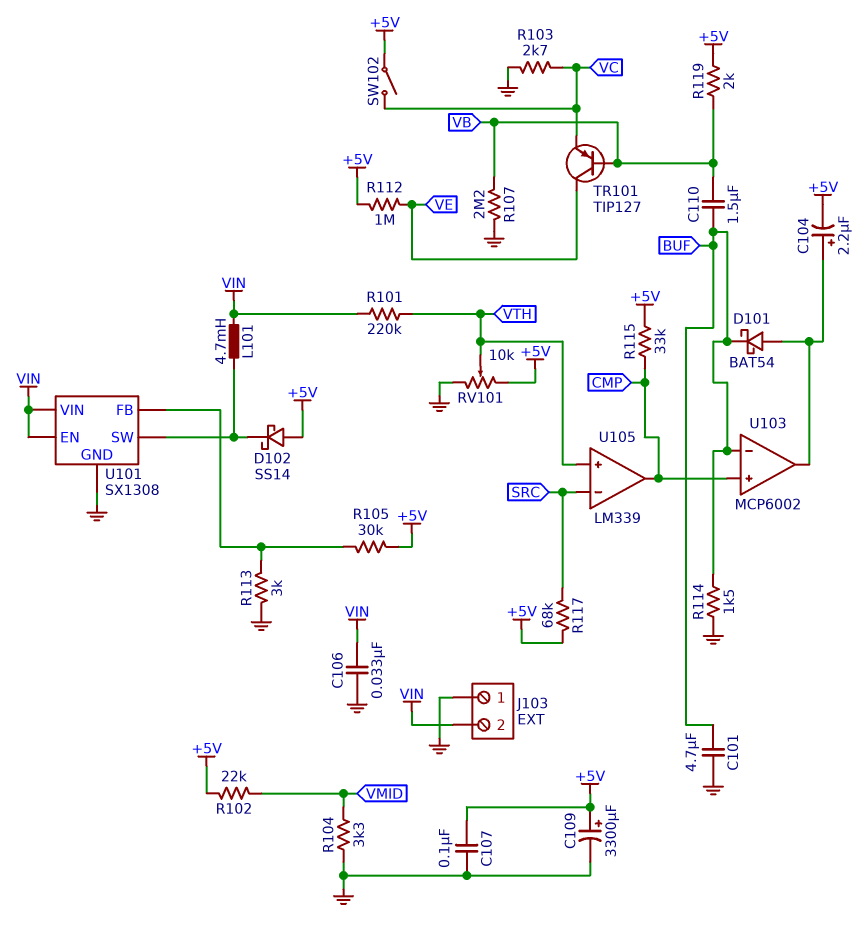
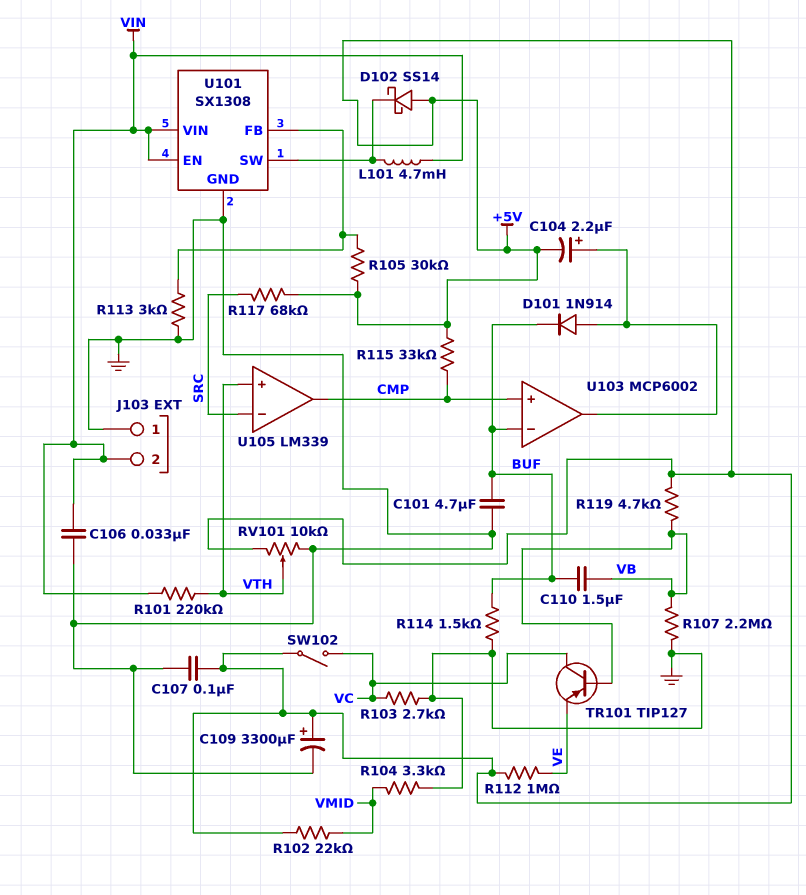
D101: schottky BAT54 (A U103/out, K BUF) -> diode 1N914 (A U103/out, K BUF)
R119: 2k (+5V, VB) -> 4.7k (+5V, VB)
TR101: PNP TIP127 (B VB, C VE, E VC) -> PNP TIP127 (B VB, C VC, E VE)

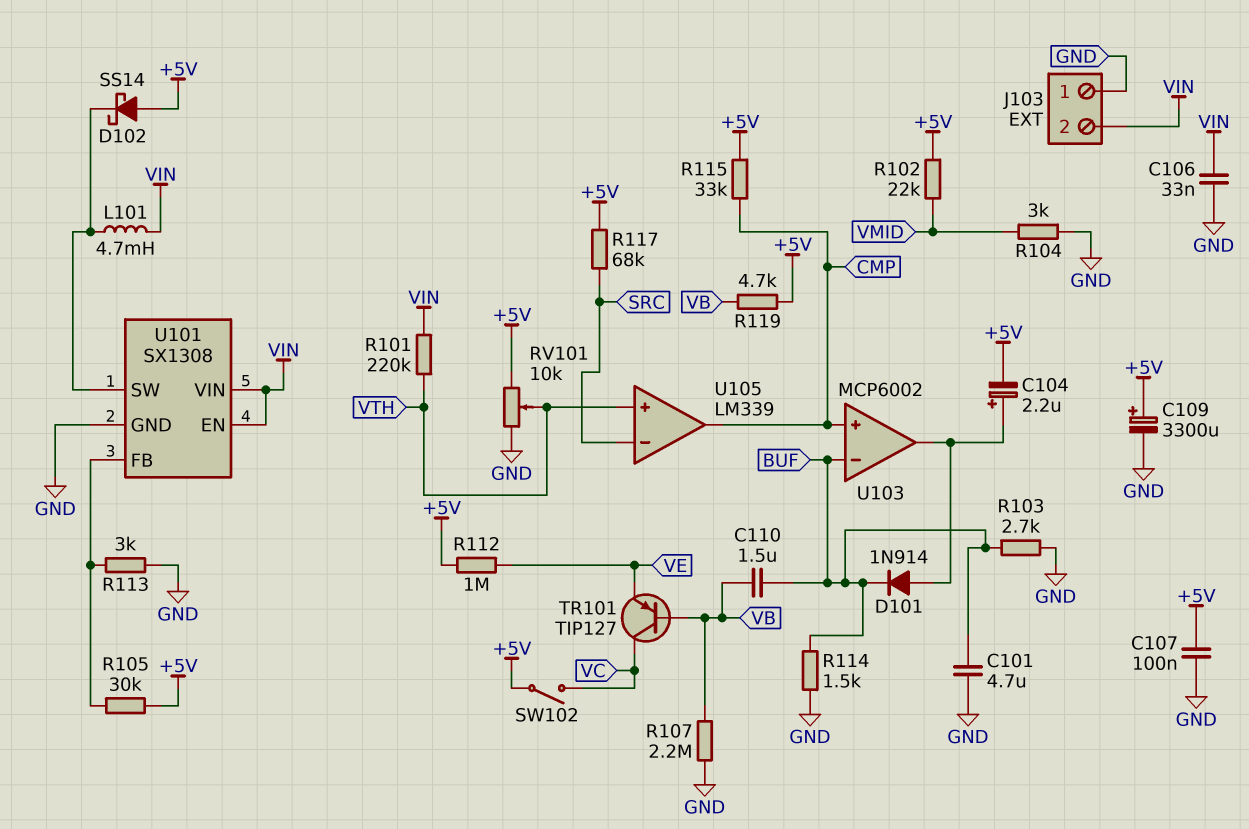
R103: 2.7k (GND, VC) -> 2.7k (BUF, GND)
R104: 3.3k (GND, VMID) -> 3k (GND, VMID)

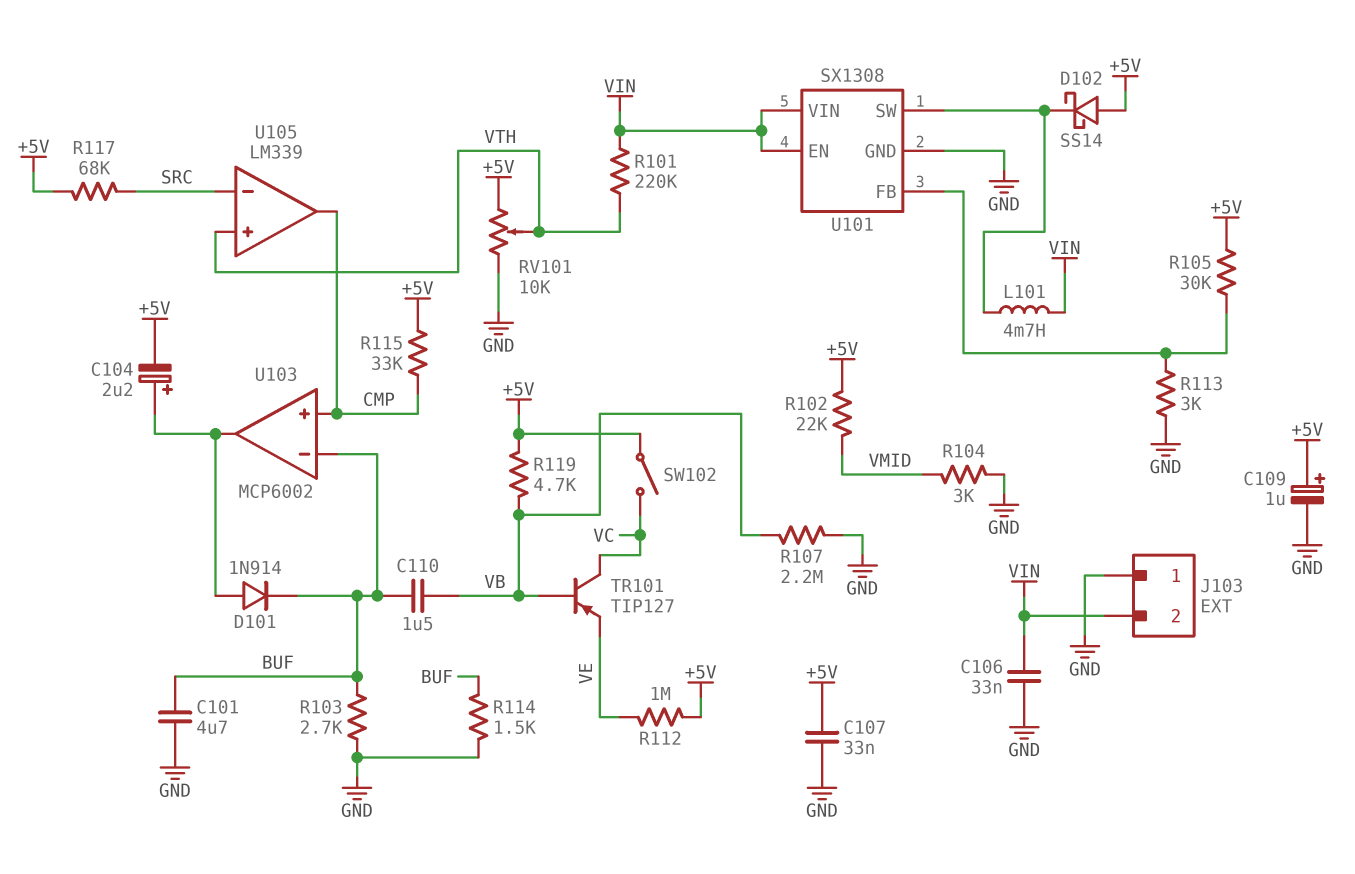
C107: 100nF (+5V, GND) -> 33nF (+5V, GND)
C109: 3300uF (plus +5V, minus GND) -> 1uF (plus +5V, minus GND)

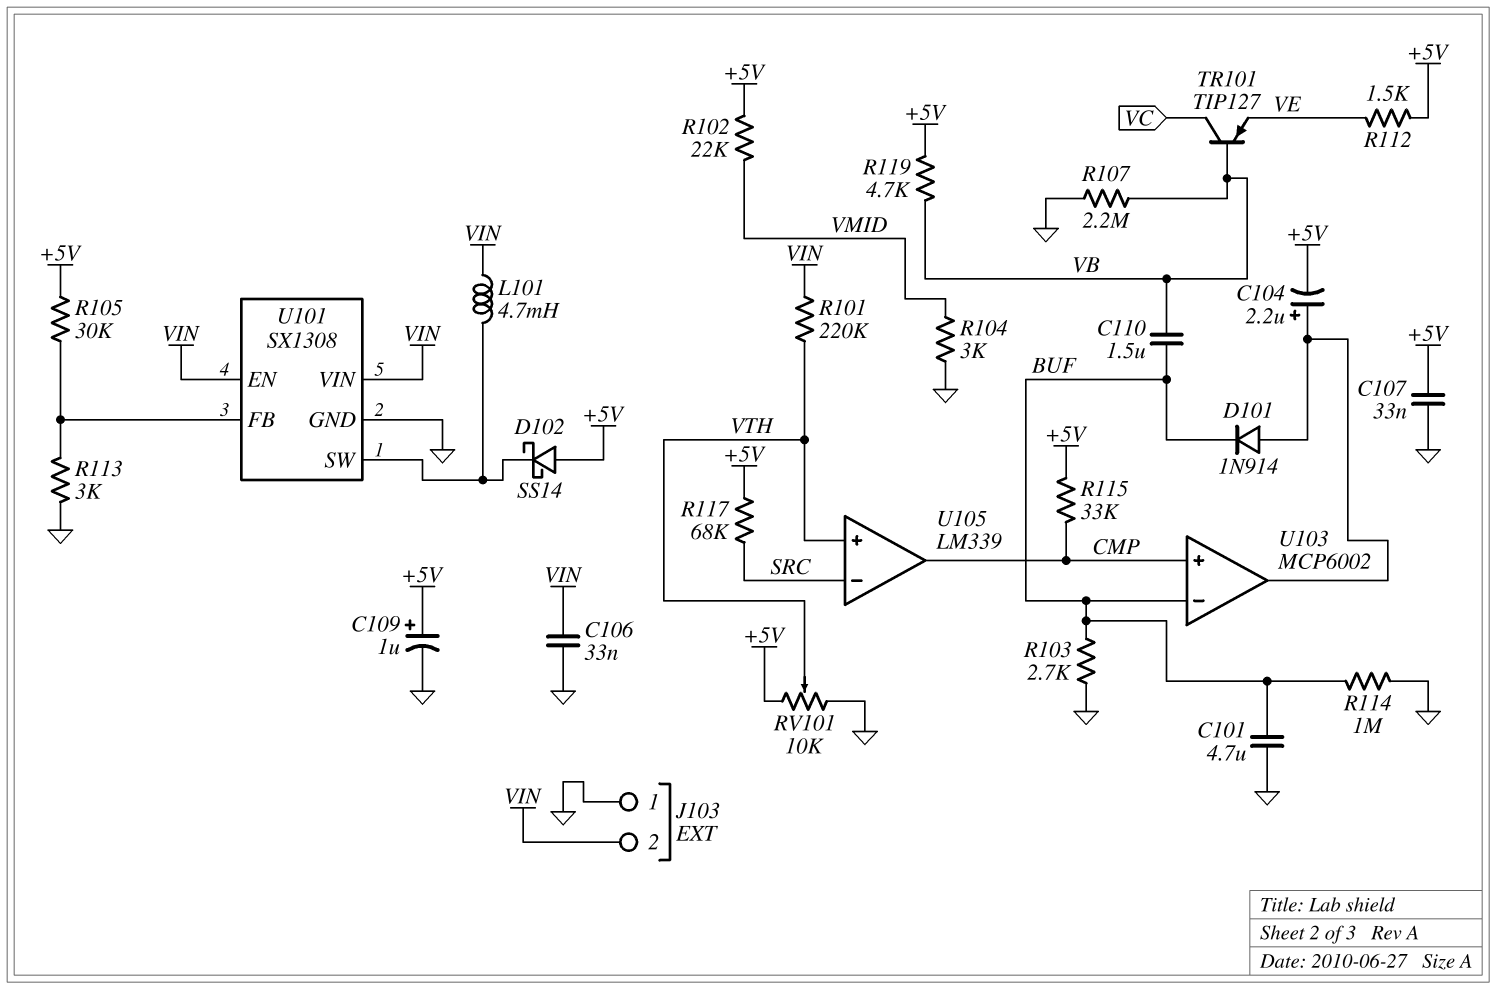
R112: 1M (+5V, VE) -> 1.5k (+5V, VE)
R114: 1.5k (BUF, GND) -> 1M (BUF, GND)
SW102: switch (+5V, VC) -> none

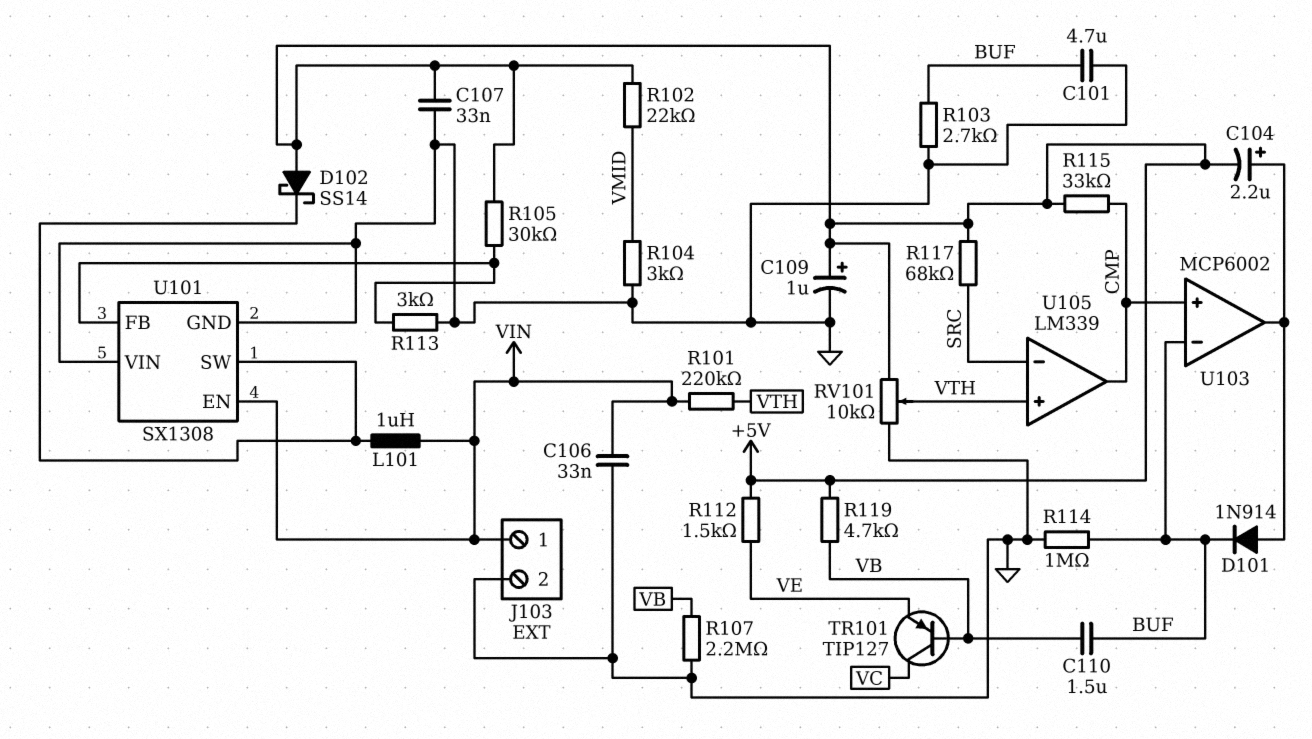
J103 pin 1: GND -> VIN
J103 pin 2: VIN -> GND
L101: 4.7mH (U101/SW, VIN) -> 1uH (U101/SW, VIN)
U101 pin VIN: VIN -> GND

